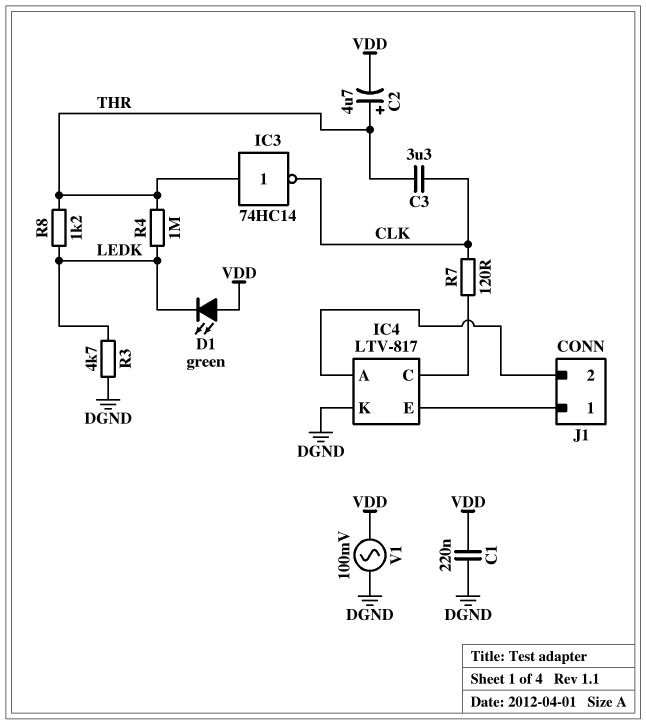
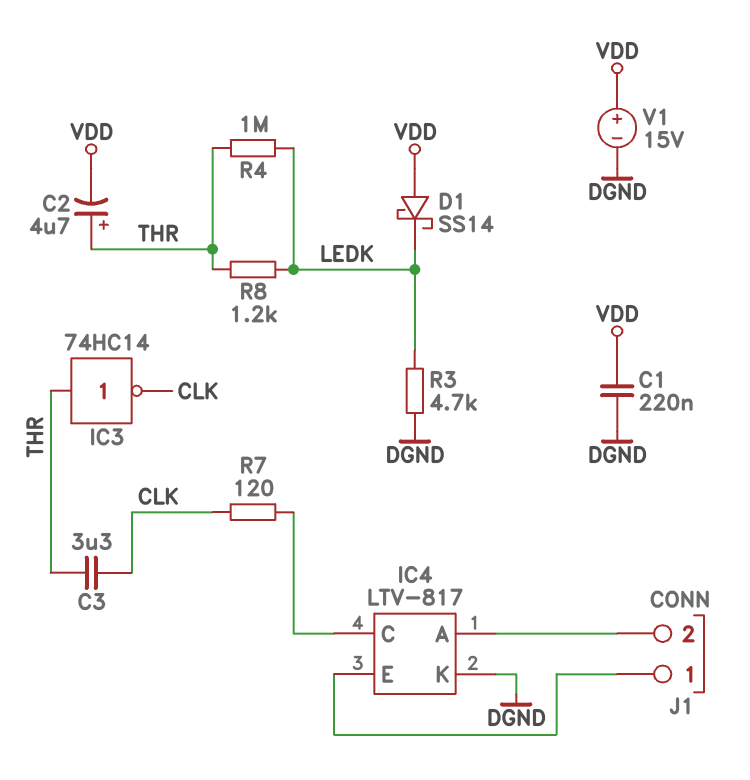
D1: LED green (A VDD, K LEDK) -> schottky SS14 (A VDD, K LEDK)
V1: AC 100mV (DGND, VDD) -> 15V (plus VDD, minus DGND)

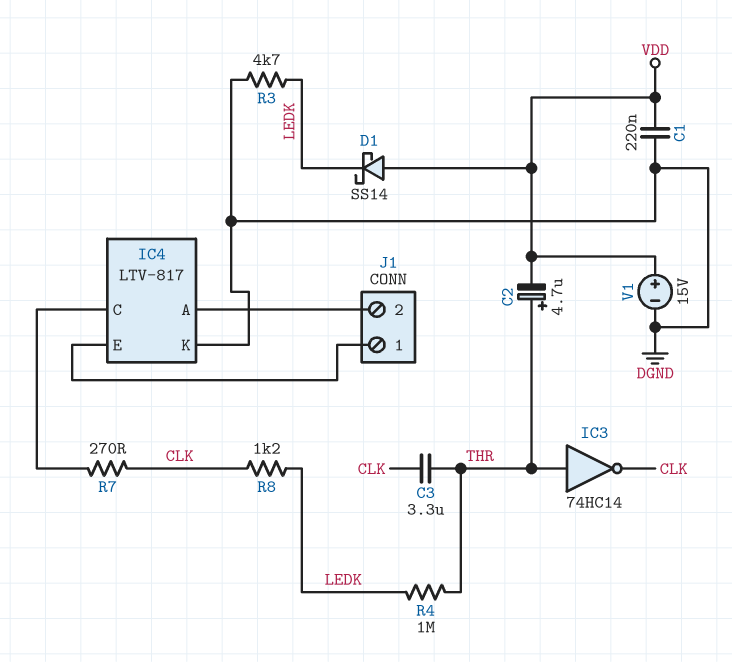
R7: 120 (CLK, IC4/C) -> 270 (CLK, IC4/C)
R8: 1.2k (LEDK, THR) -> 1.2k (CLK, LEDK)

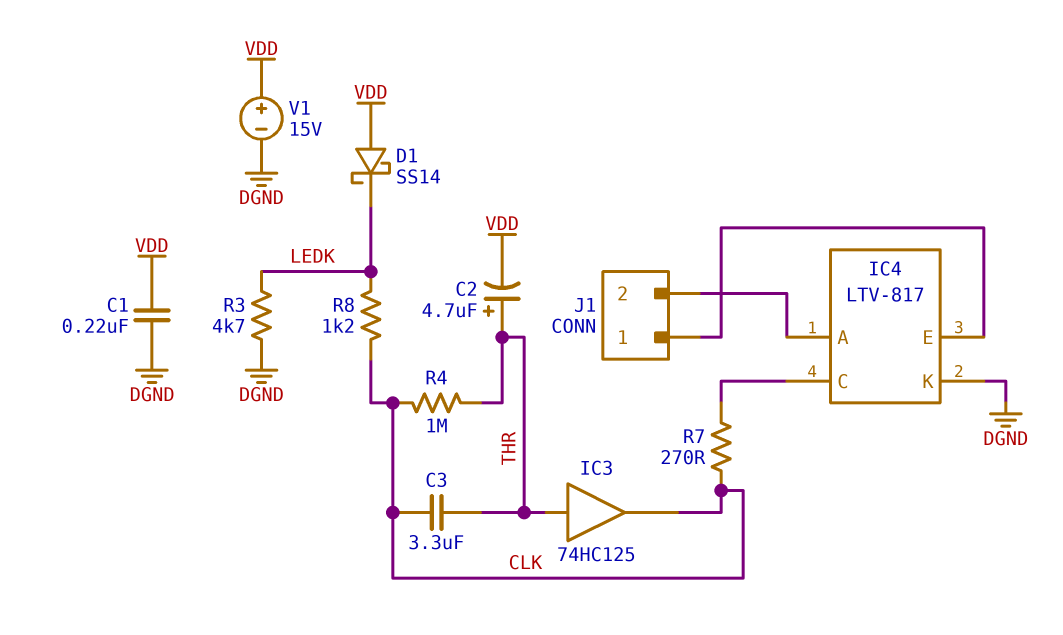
IC3: NOT 74HC14 (in THR, out CLK) -> buffer 74HC125 (in THR, out CLK)
R4: 1M (LEDK, THR) -> 1M (CLK, THR)

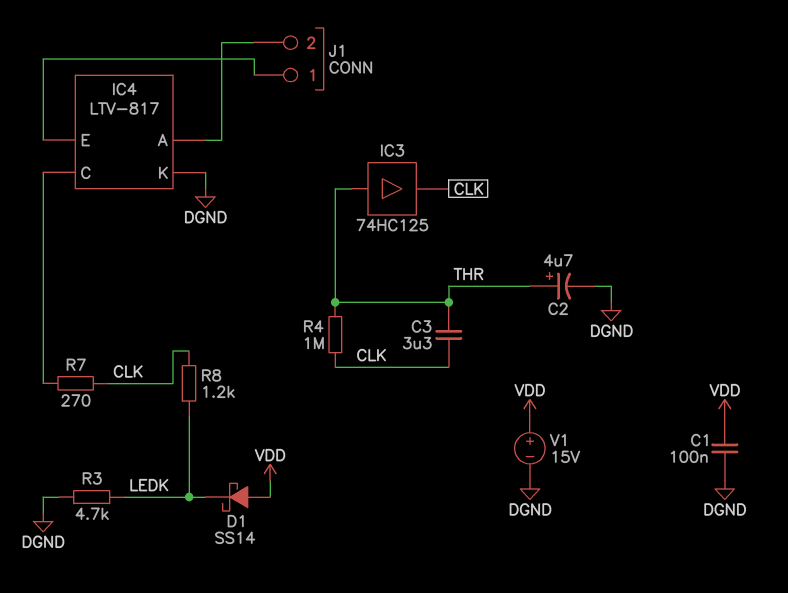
C1: 220nF (DGND, VDD) -> 100nF (DGND, VDD)
C2: 4.7uF (plus THR, minus VDD) -> 4.7uF (plus THR, minus DGND)

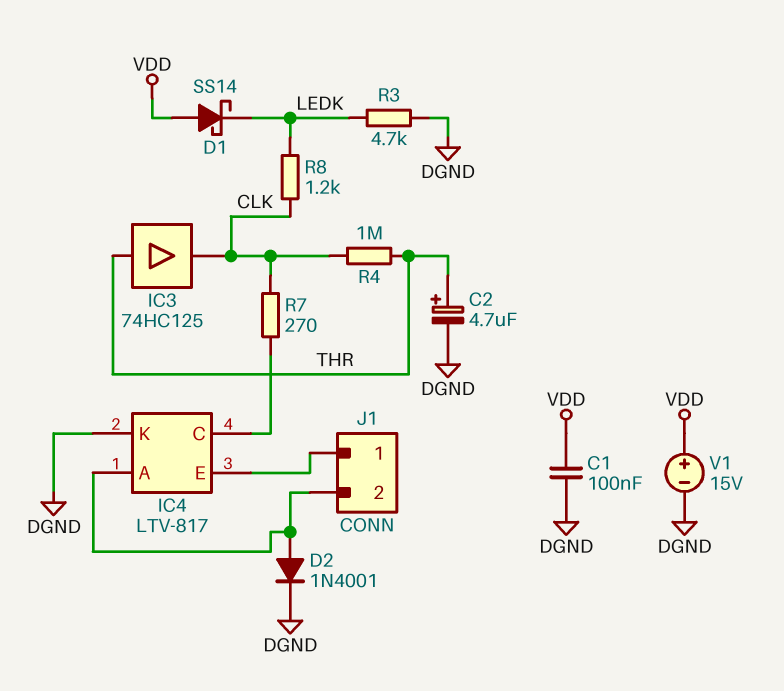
C3: 3.3uF (CLK, THR) -> none
D2: none -> diode 1N4001 (A IC4/A, K DGND)

